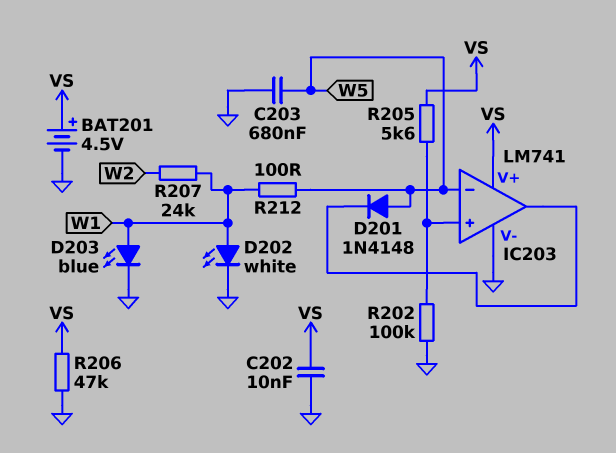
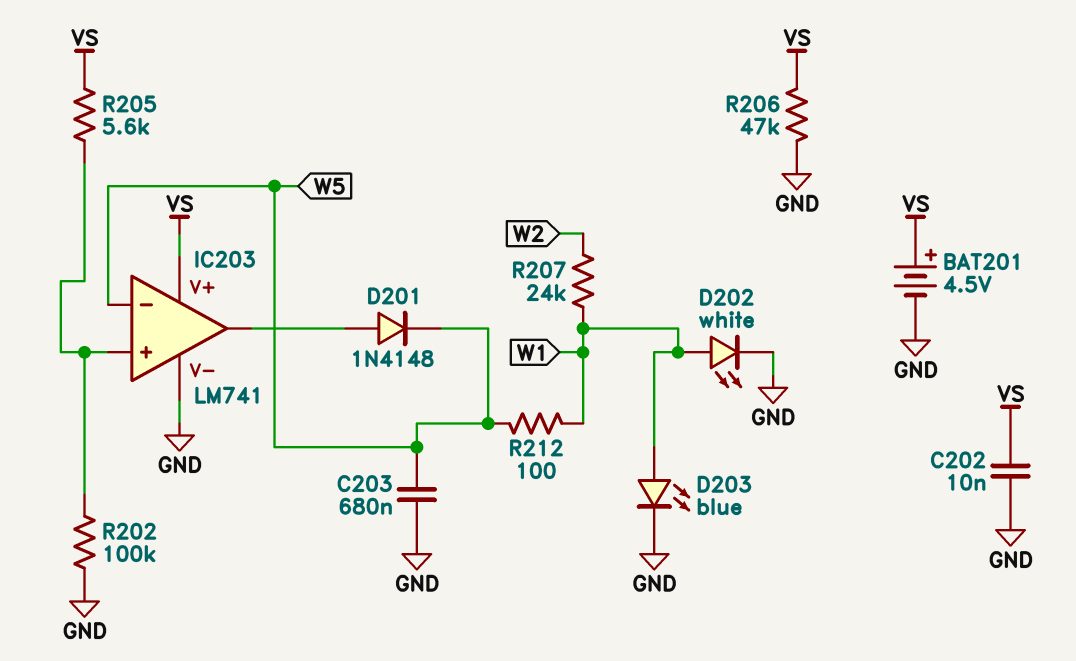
D201: diode 1N4148 (A W5, K IC203/out) -> diode 1N4148 (A IC203/out, K W5)

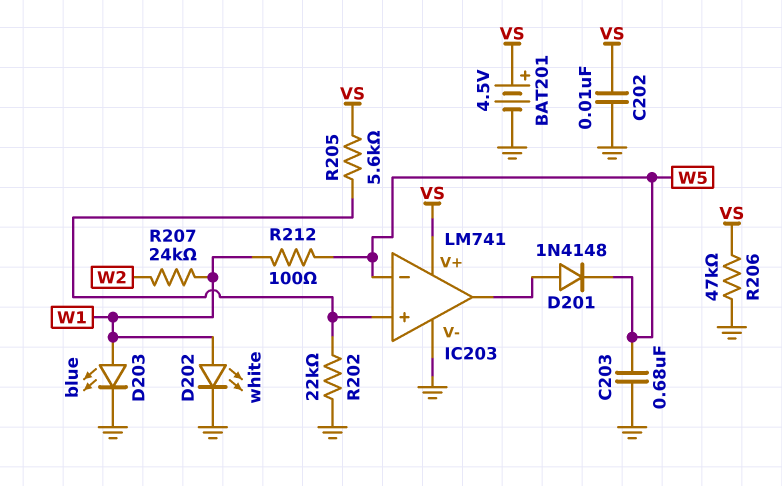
R202: 100k (GND, IC203/in+) -> 22k (GND, IC203/in+)

